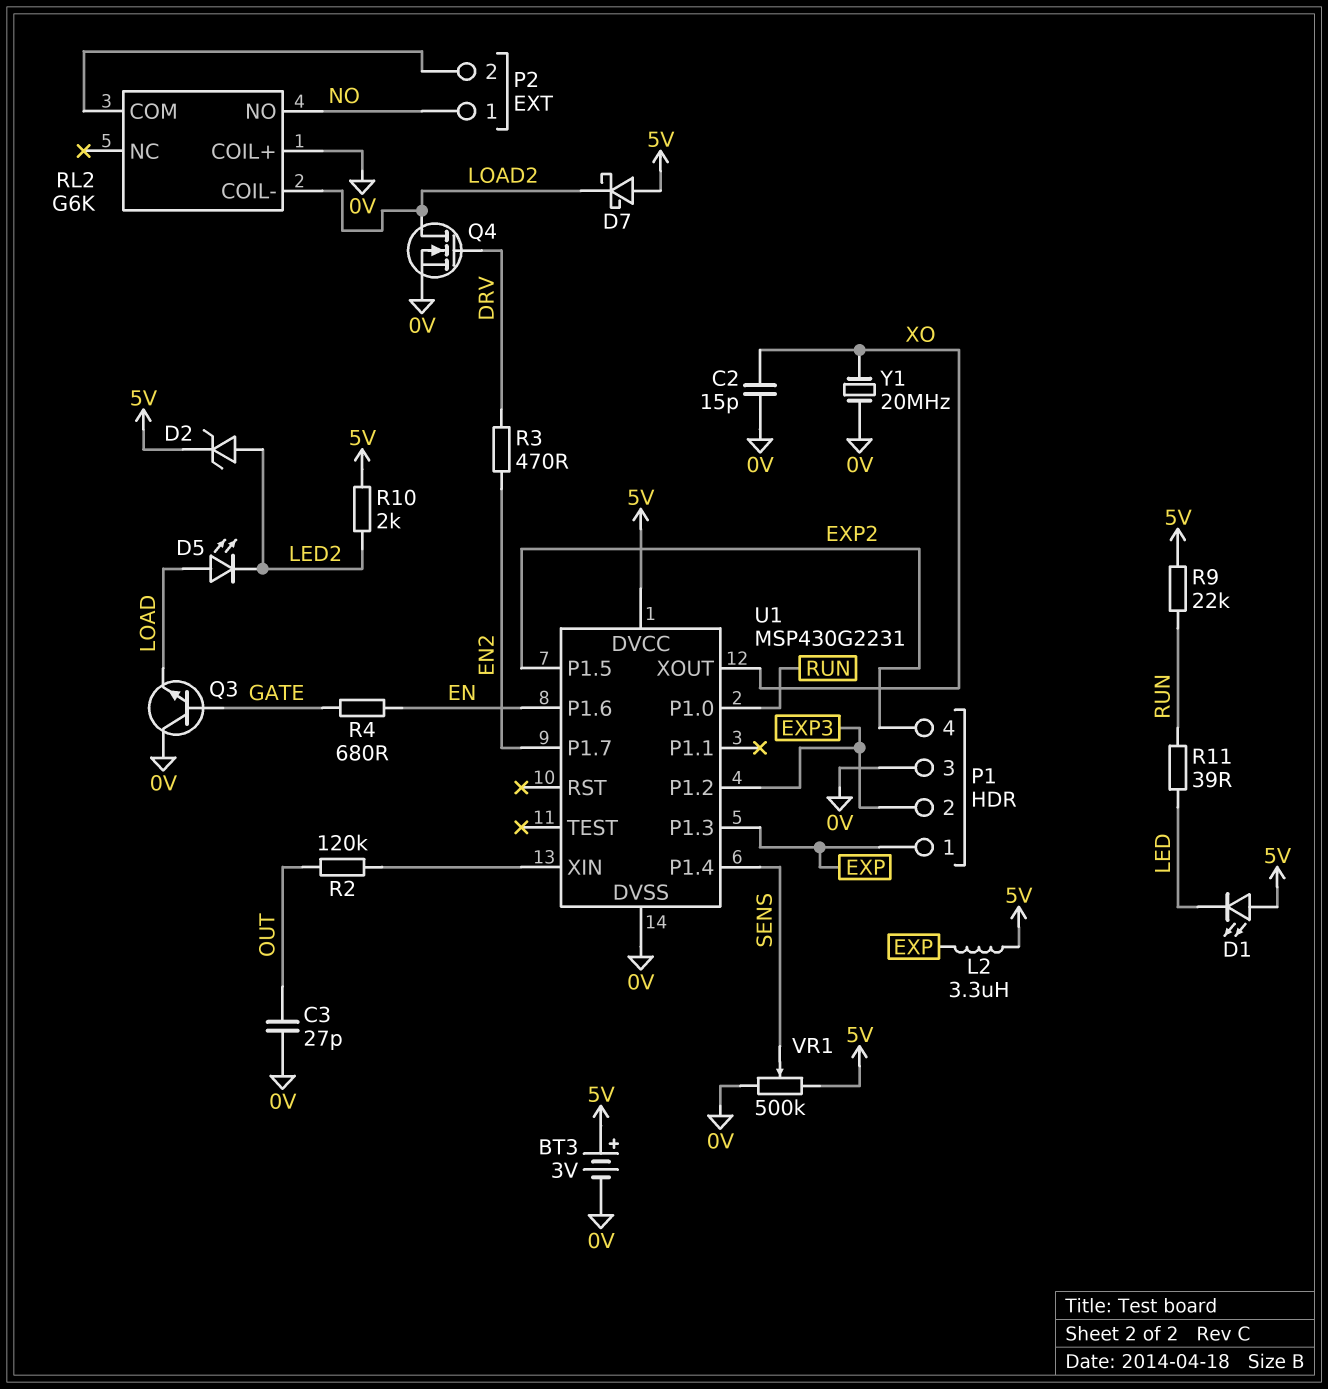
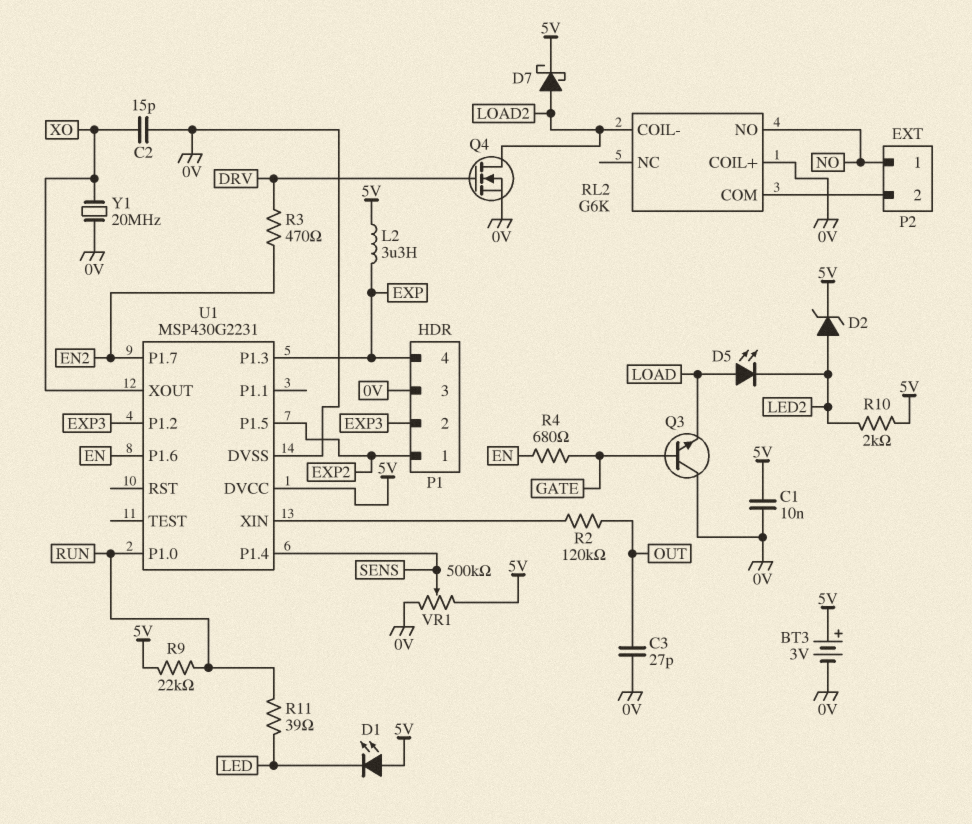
C1: none -> 10nF (0V, 5V)
D7: schottky (A 5V, K LOAD2) -> schottky (A LOAD2, K 5V)
P1 pin 1: EXP -> EXP2
P1 pin 4: EXP2 -> EXP

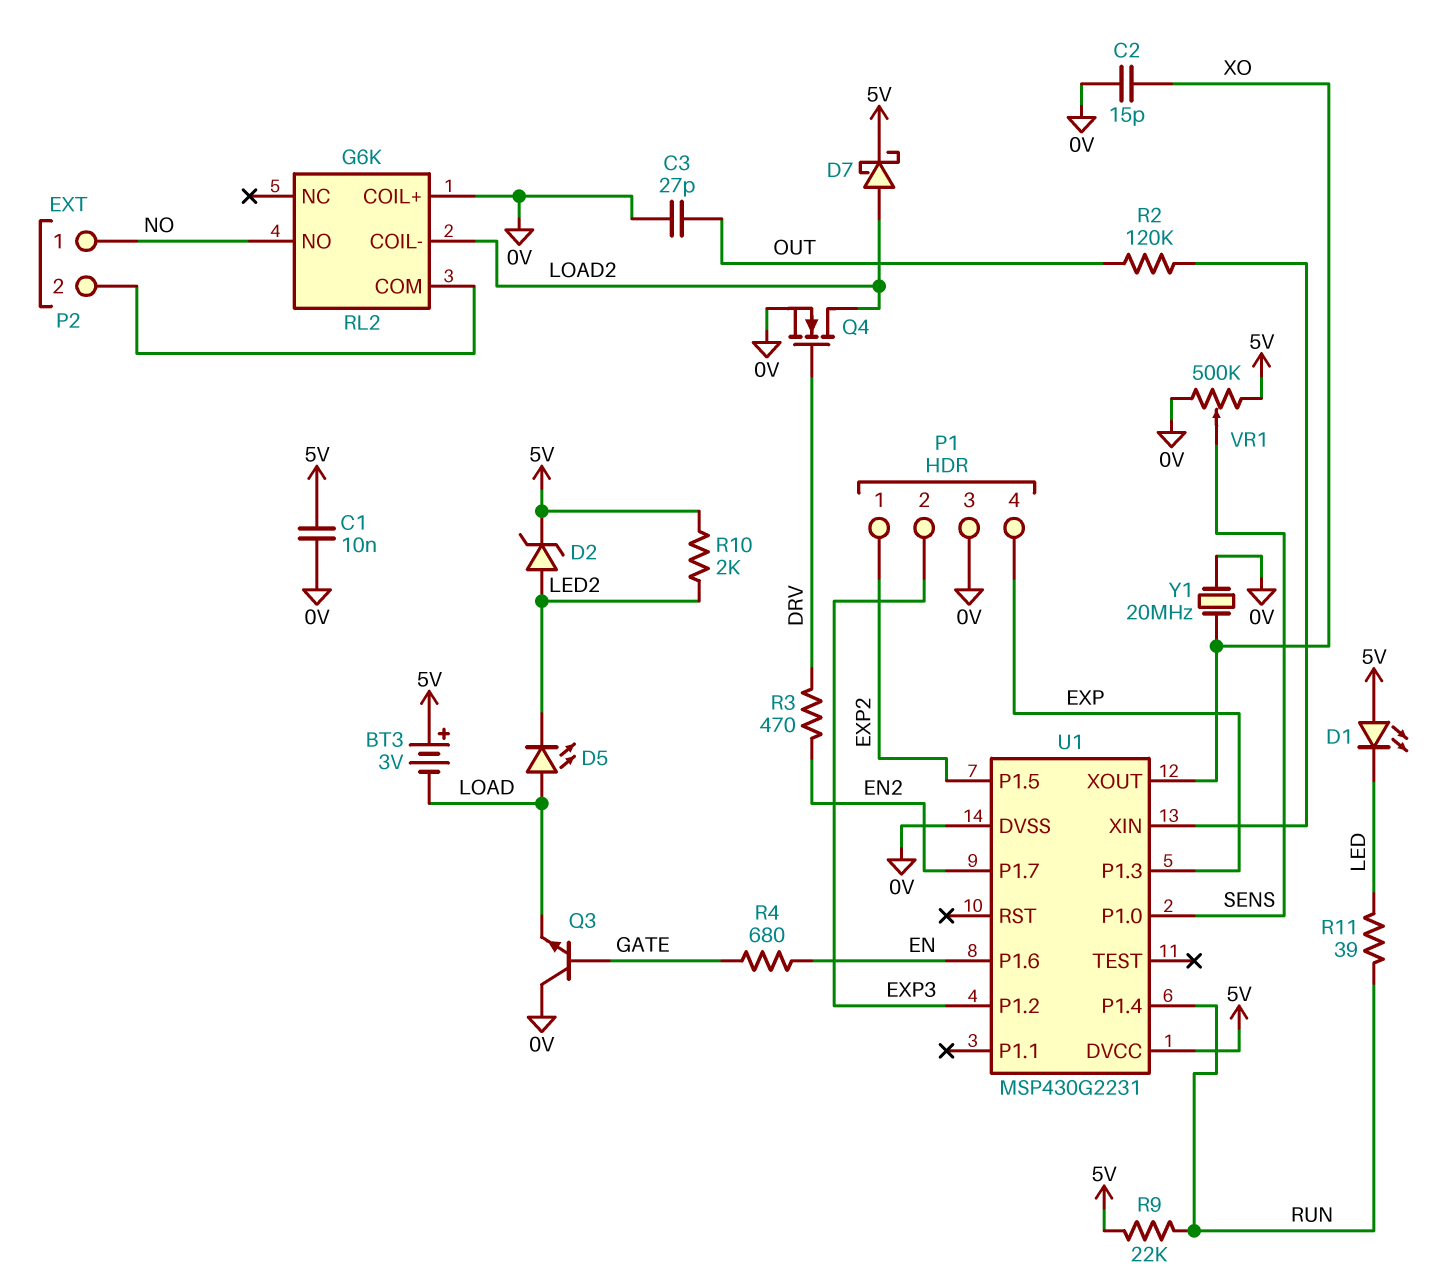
BT3: 3V (plus 5V, minus 0V) -> 3V (plus 5V, minus LOAD)
L2: 3.3uH (5V, EXP) -> none
U1 pin P1.0: RUN -> SENS
U1 pin P1.4: SENS -> RUN

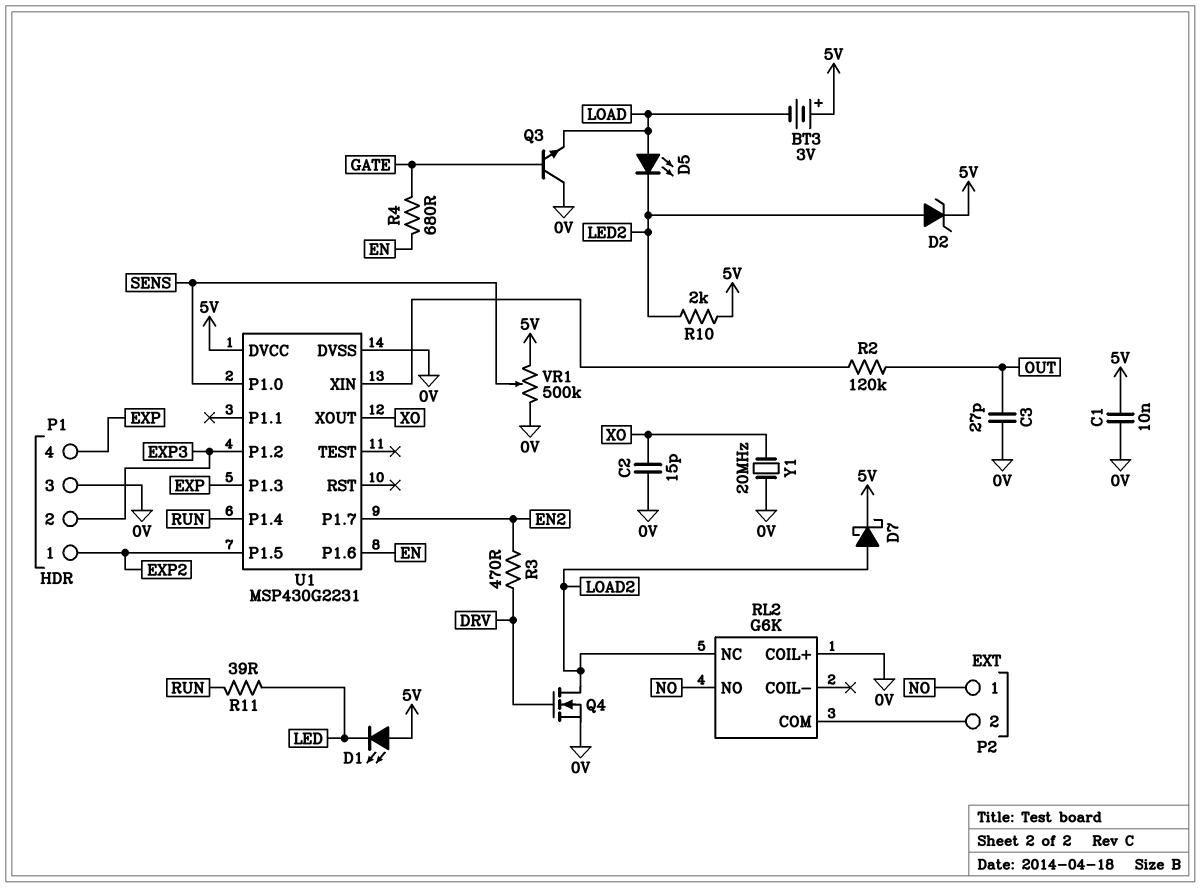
R9: 22k (5V, RUN) -> none
RL2 pin COIL-: LOAD2 -> none
RL2 pin NC: none -> LOAD2

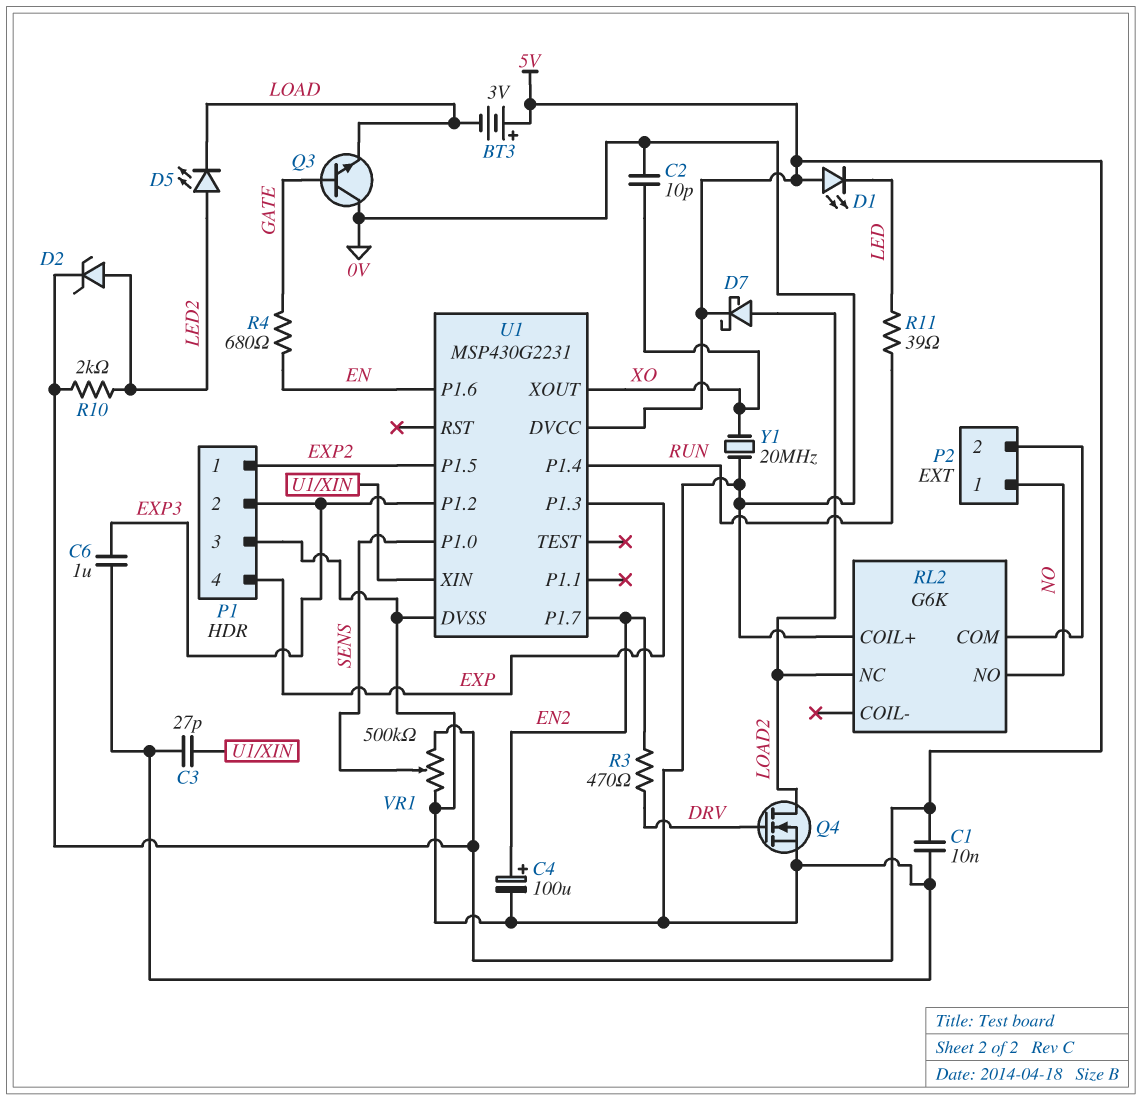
C2: 15pF (0V, XO) -> 10pF (0V, XO)
C3: 27pF (0V, OUT) -> 27pF (0V, U1/XIN)
C4: none -> 100uF (plus EN2, minus 0V)
C6: none -> 1uF (0V, EXP3)
D5: LED (A LOAD, K LED2) -> LED (A LED2, K LOAD)
R2: 120k (OUT, U1/XIN) -> none

